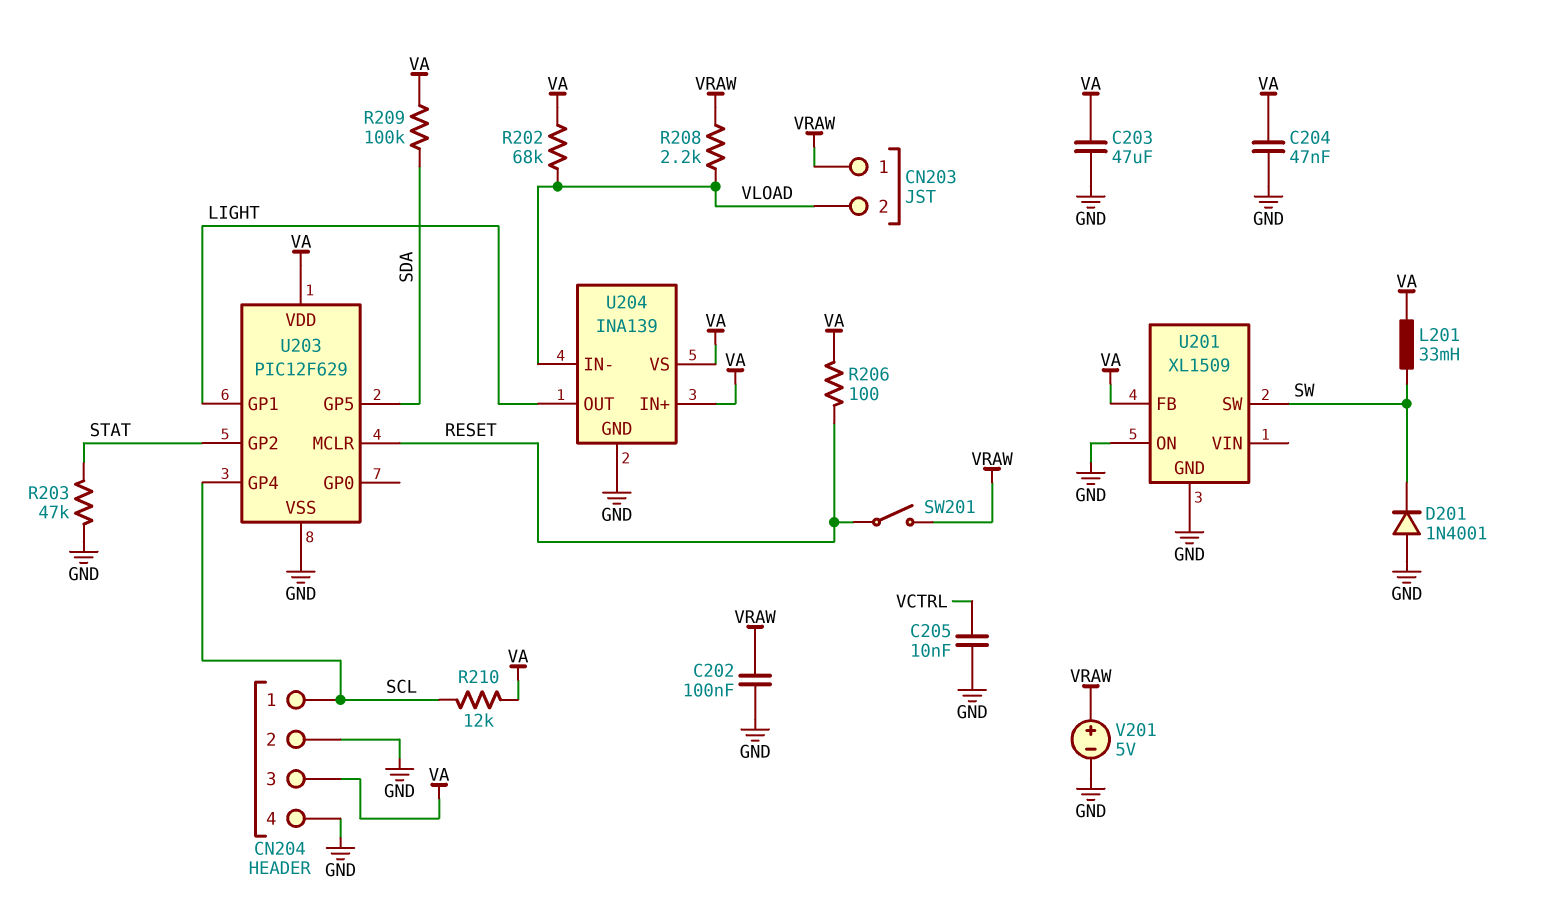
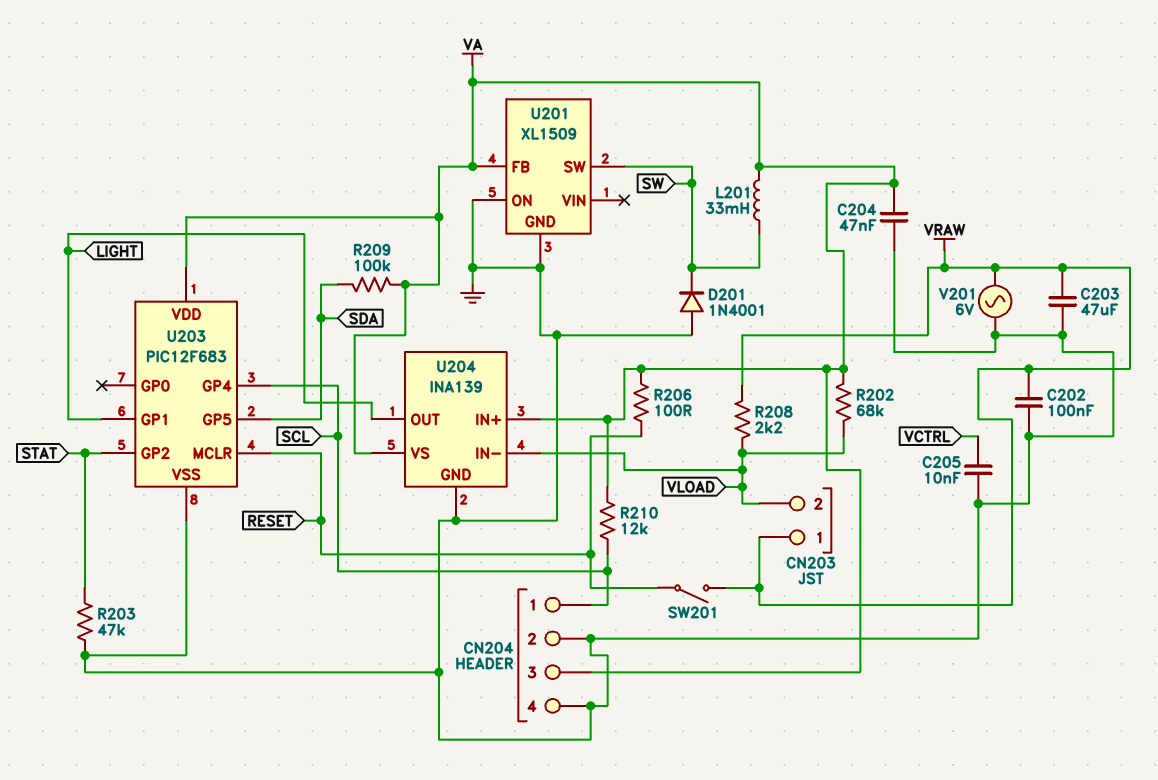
C203: 47uF (GND, VA) -> 47uF (GND, VRAW)
U203: PIC12F629 -> PIC12F683
V201: 5V (plus VRAW, minus GND) -> AC 6V (GND, VRAW)

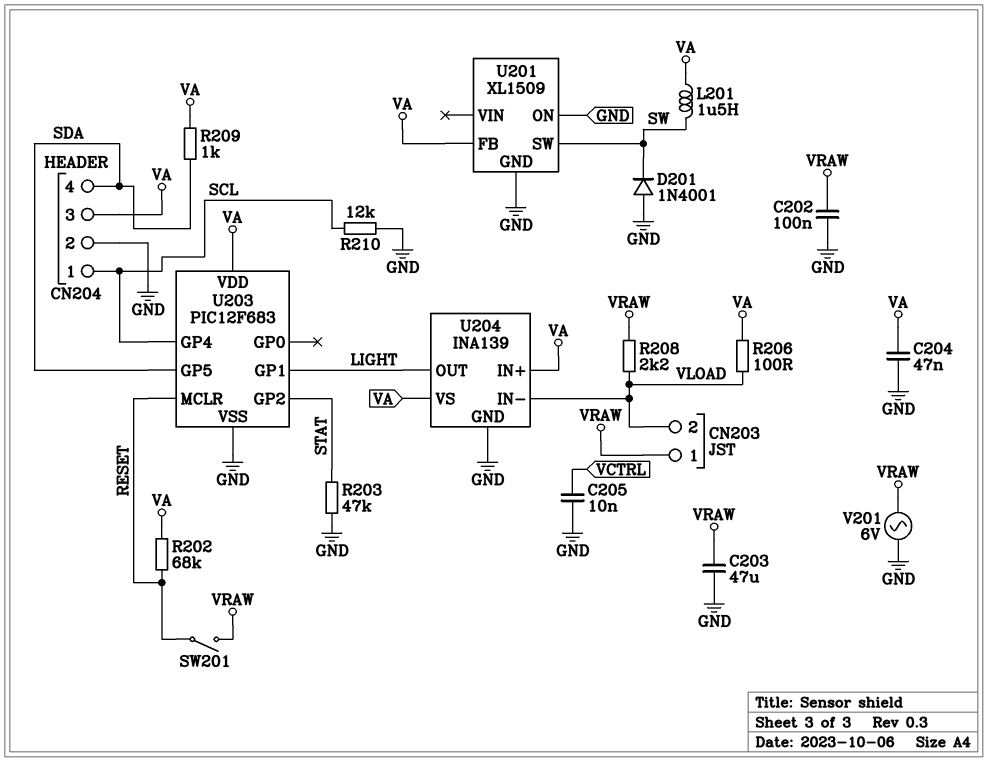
CN204 pin 4: GND -> SDA
L201: 33mH (SW, VA) -> 1.5uH (SW, VA)
R202: 68k (VA, VLOAD) -> 68k (RESET, VA)
R206: 100 (RESET, VA) -> 100 (VA, VLOAD)
R209: 100k (SDA, VA) -> 1k (SDA, VA)
R210: 12k (SCL, VA) -> 12k (GND, SCL)

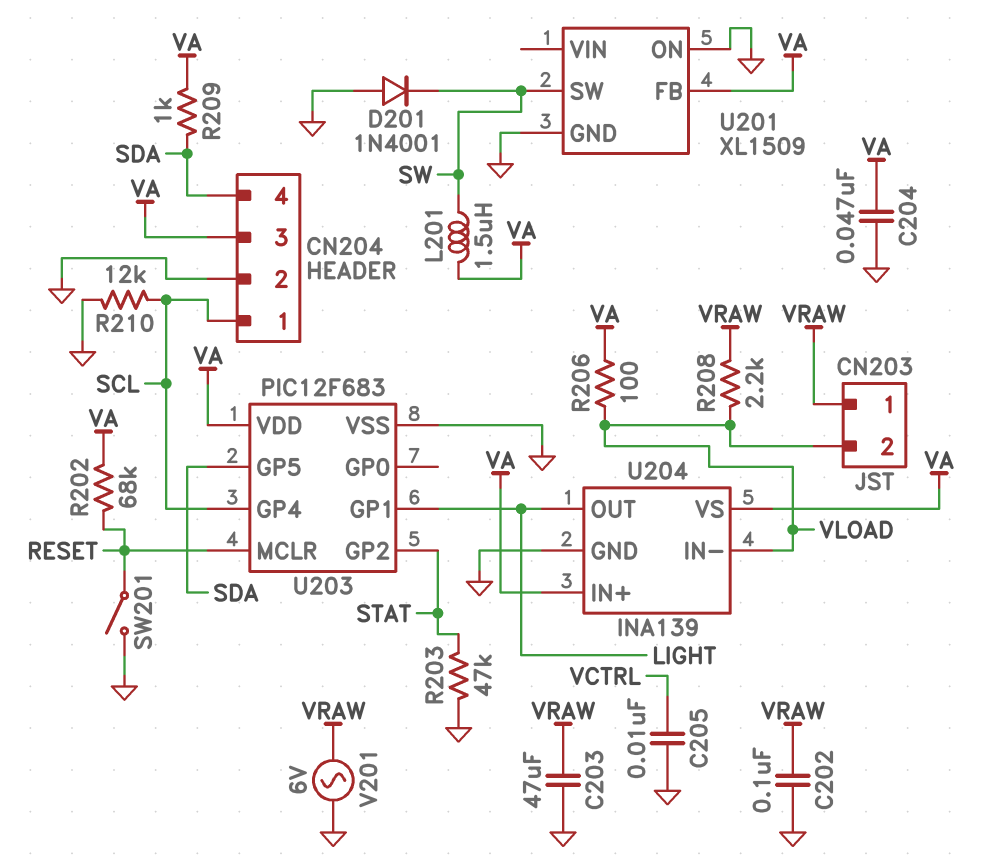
SW201: switch (RESET, VRAW) -> switch (GND, RESET)

